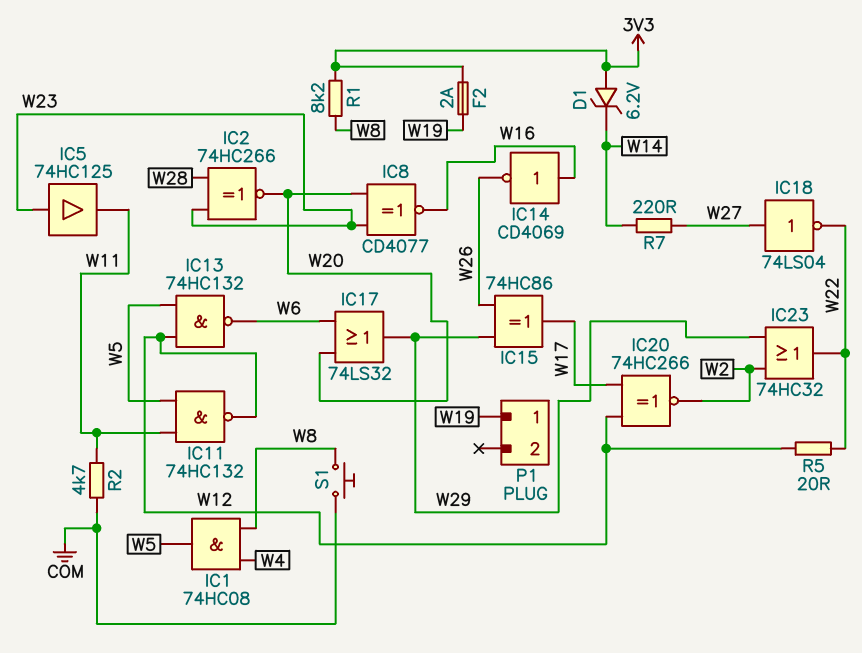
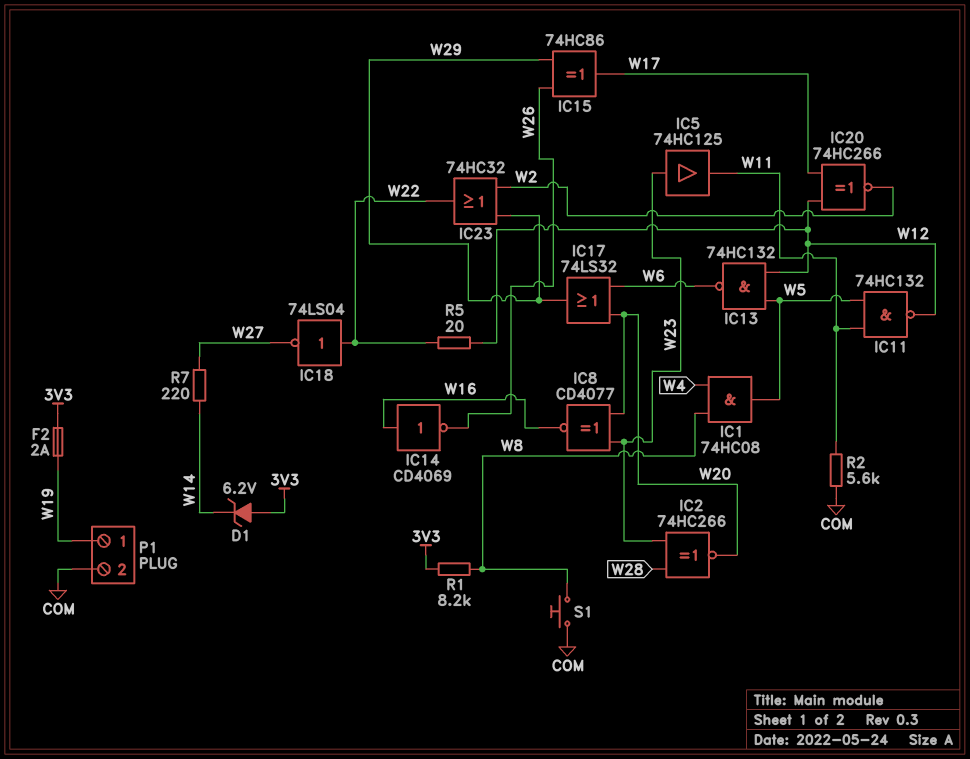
IC18: NOT 74LS04 (in W27, out W22) -> NOT 74LS04 (in W22, out W27)
P1 pin 2: none -> COM
R2: 4.7k (COM, W11) -> 5.6k (COM, W11)

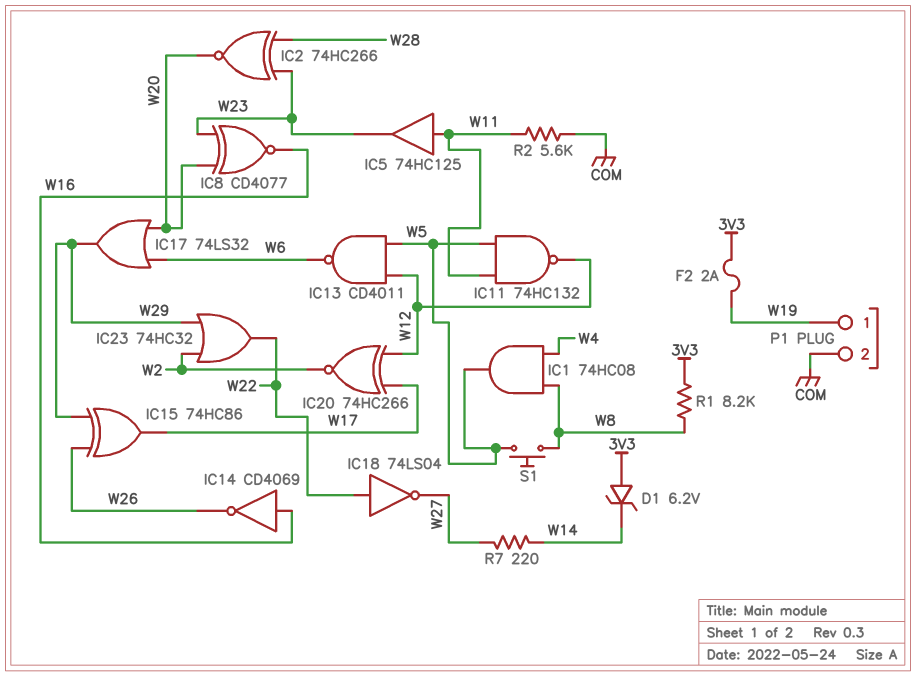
IC5: buffer 74HC125 (in W23, out W11) -> buffer 74HC125 (in W11, out W23)
IC13: NAND 74HC132 (in W5, in W12, out W6) -> NAND CD4011 (in W5, in W12, out W6)
R5: 20 (W12, W22) -> none
S1: button (COM, W8) -> button (W5, W8)

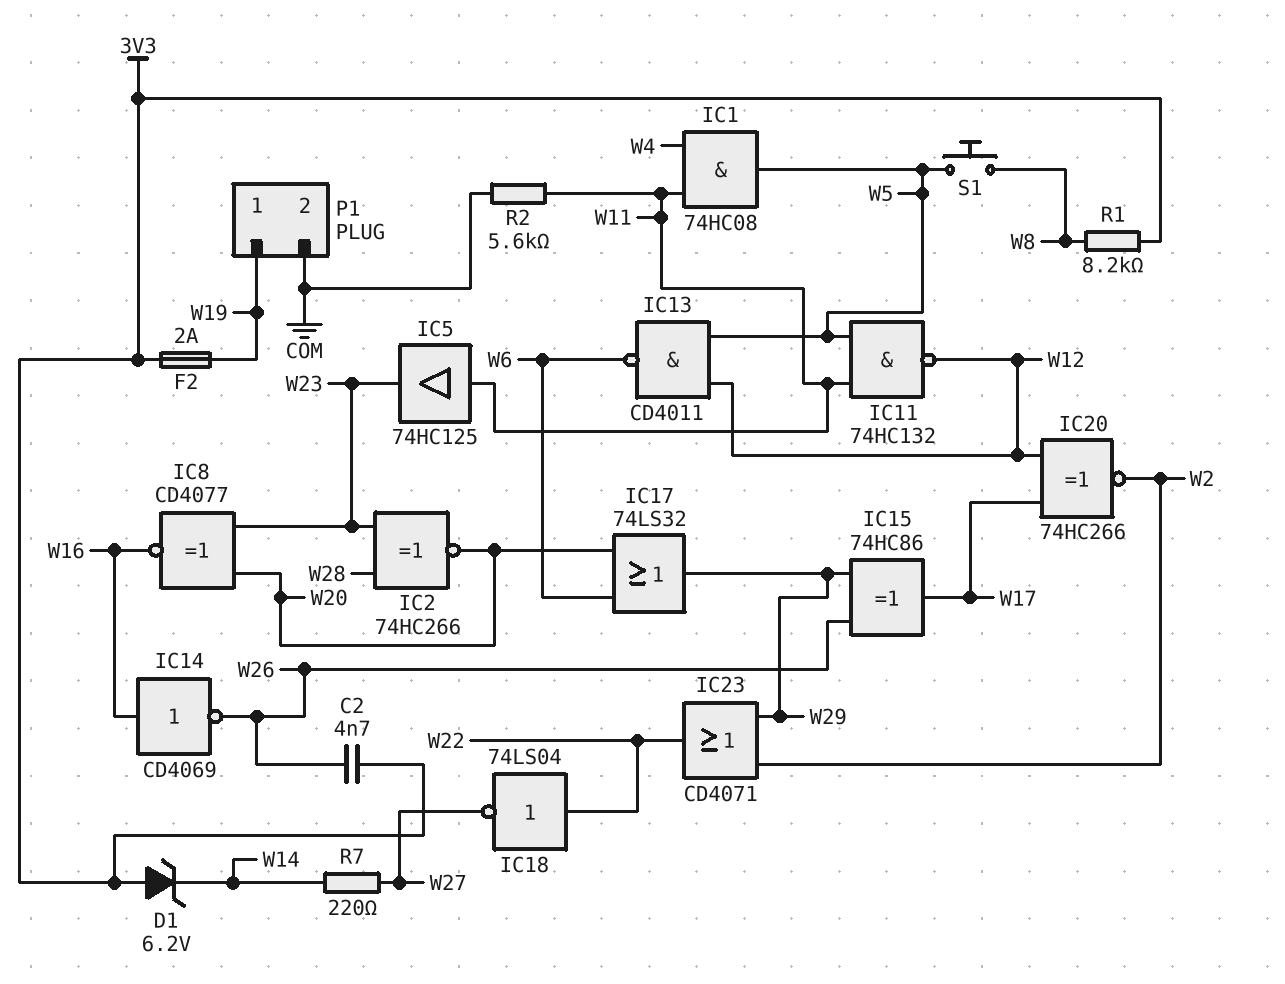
C2: none -> 4.7nF (3V3, W26)
IC1: AND 74HC08 (in W4, in W8, out W5) -> AND 74HC08 (in W4, in W11, out W5)
IC23: OR 74HC32 (in W2, in W29, out W22) -> OR CD4071 (in W2, in W29, out W22)

